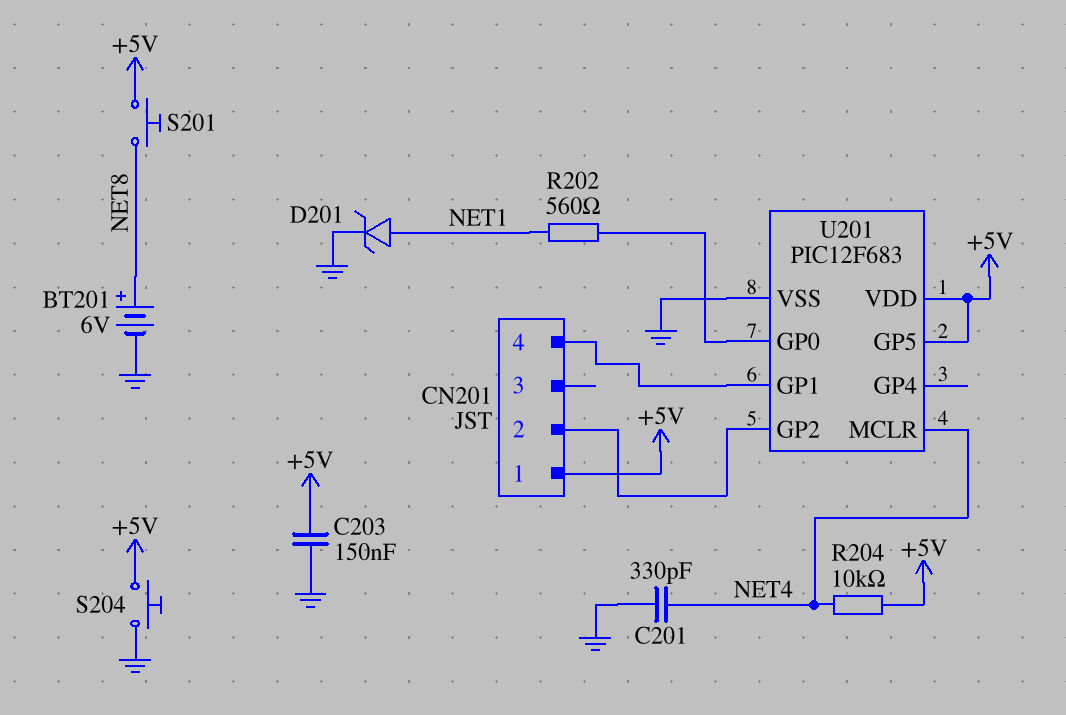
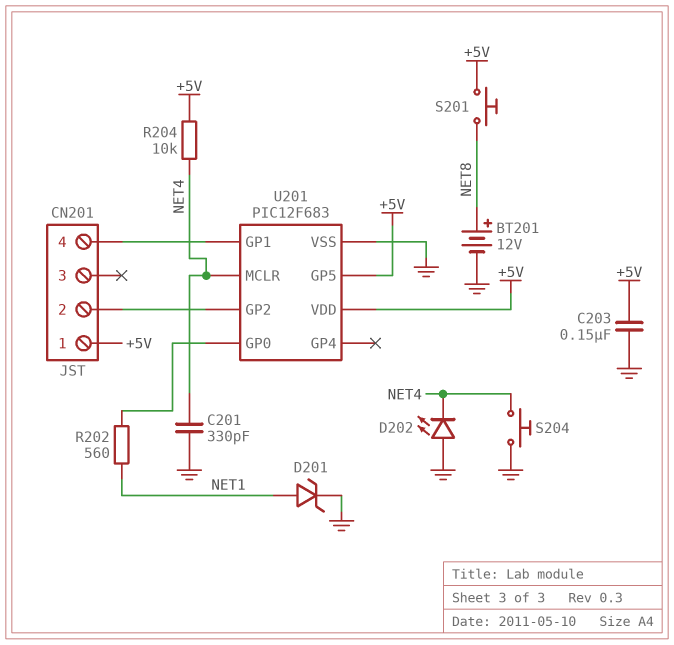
BT201: 6V (plus NET8, minus GND) -> 12V (plus NET8, minus GND)
D202: none -> LED (A GND, K NET4)
S204: button (+5V, GND) -> button (GND, NET4)

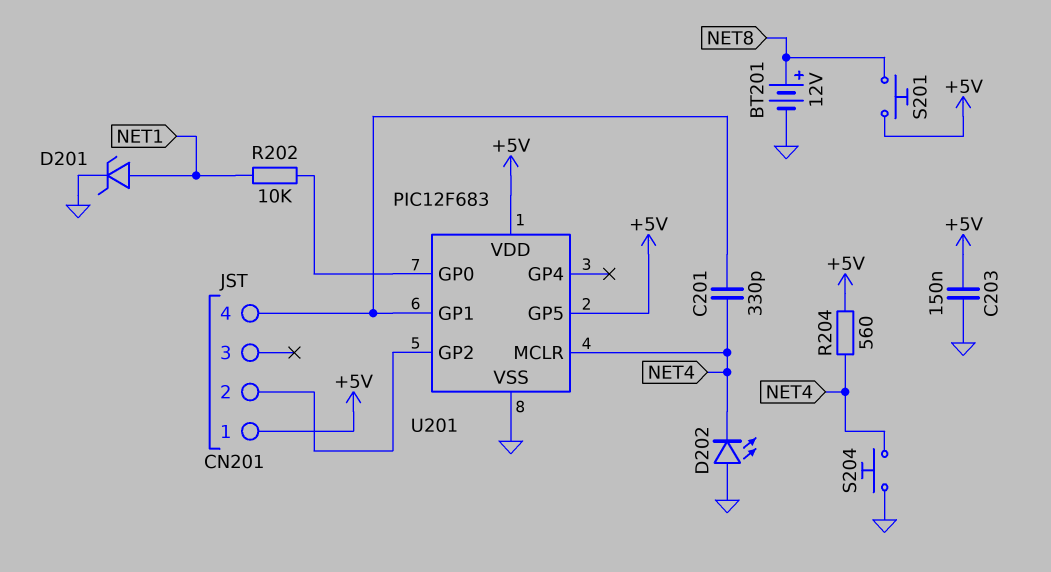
C201: 330pF (GND, NET4) -> 330pF (CN201/4, NET4)
R202: 560 (NET1, U201/GP0) -> 10k (NET1, U201/GP0)
R204: 10k (+5V, NET4) -> 560 (+5V, NET4)

